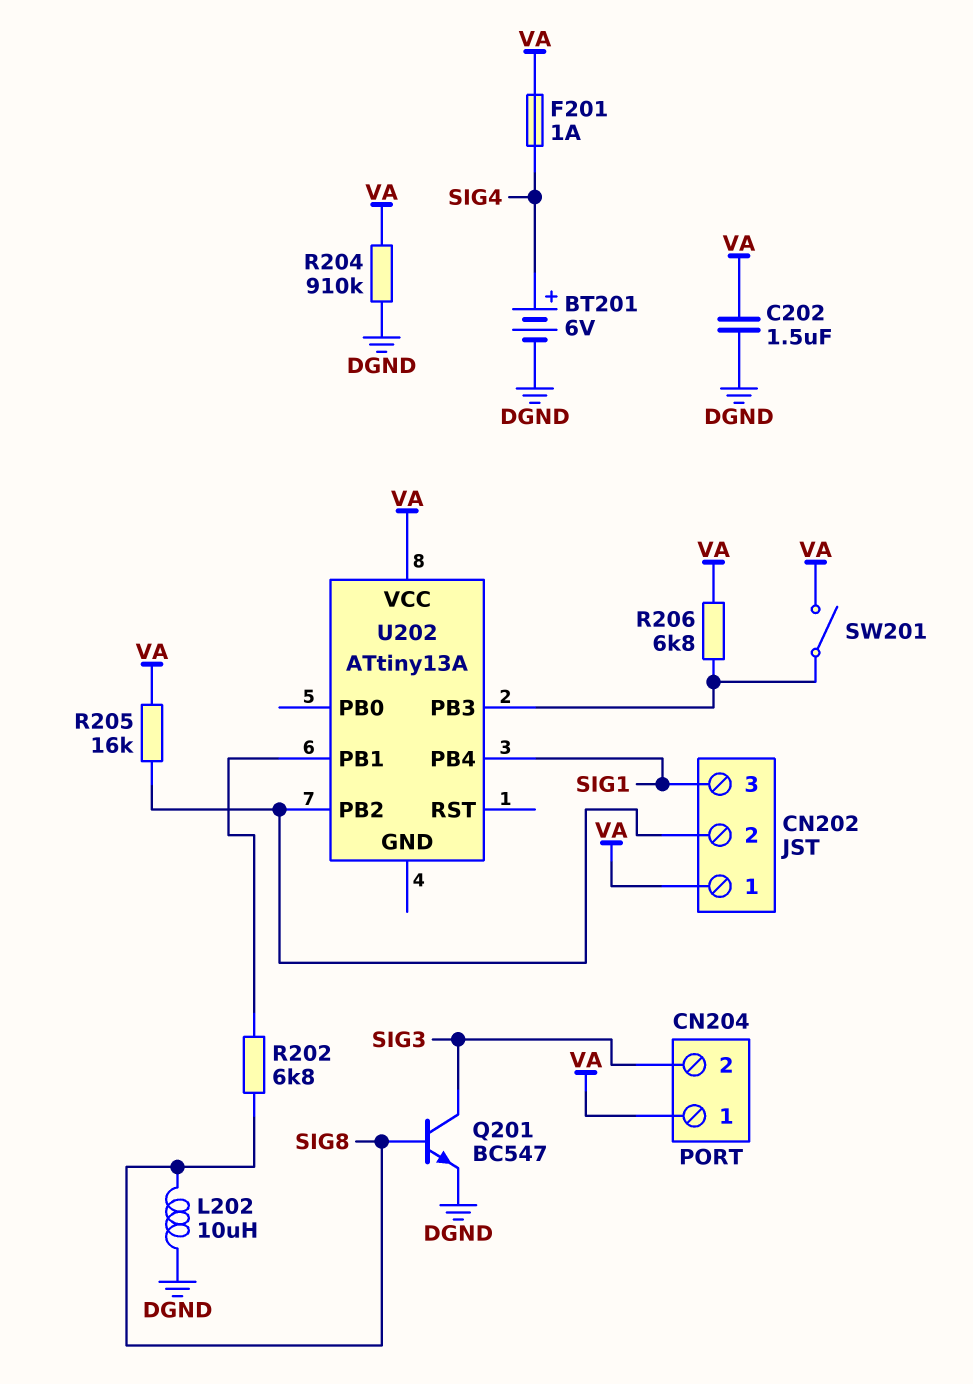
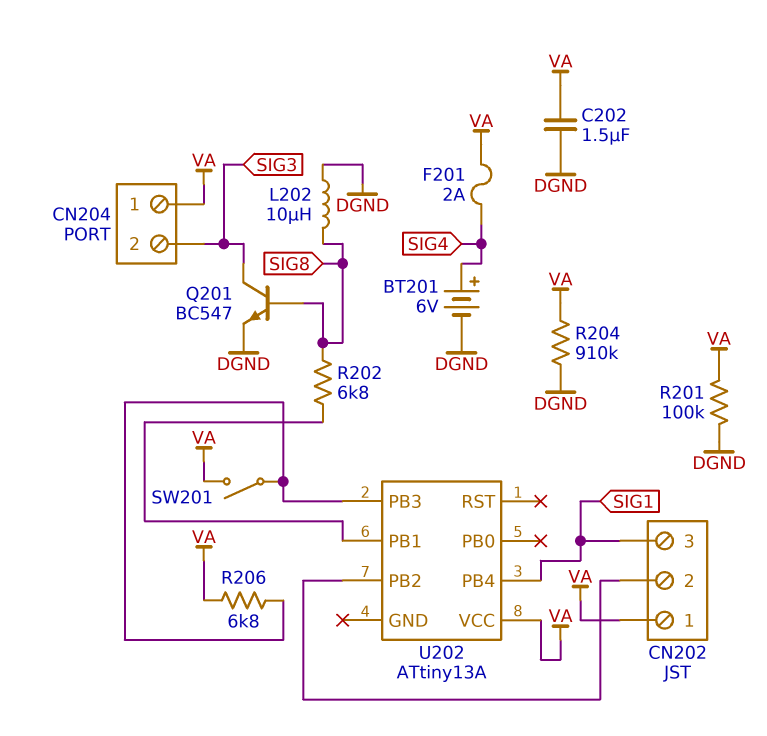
F201: 1A (SIG4, VA) -> 2A (SIG4, VA)
R201: none -> 100k (DGND, VA)
R205: 16k (CN202/2, VA) -> none

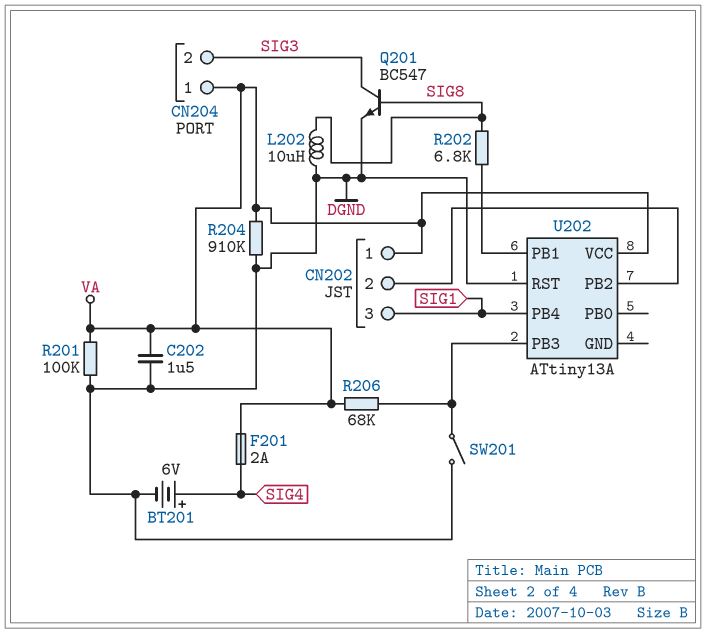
R206: 6.8k (U202/PB3, VA) -> 68k (U202/PB3, VA)
SW201: switch (U202/PB3, VA) -> switch (DGND, U202/PB3)
U202 pin RST: none -> DGND

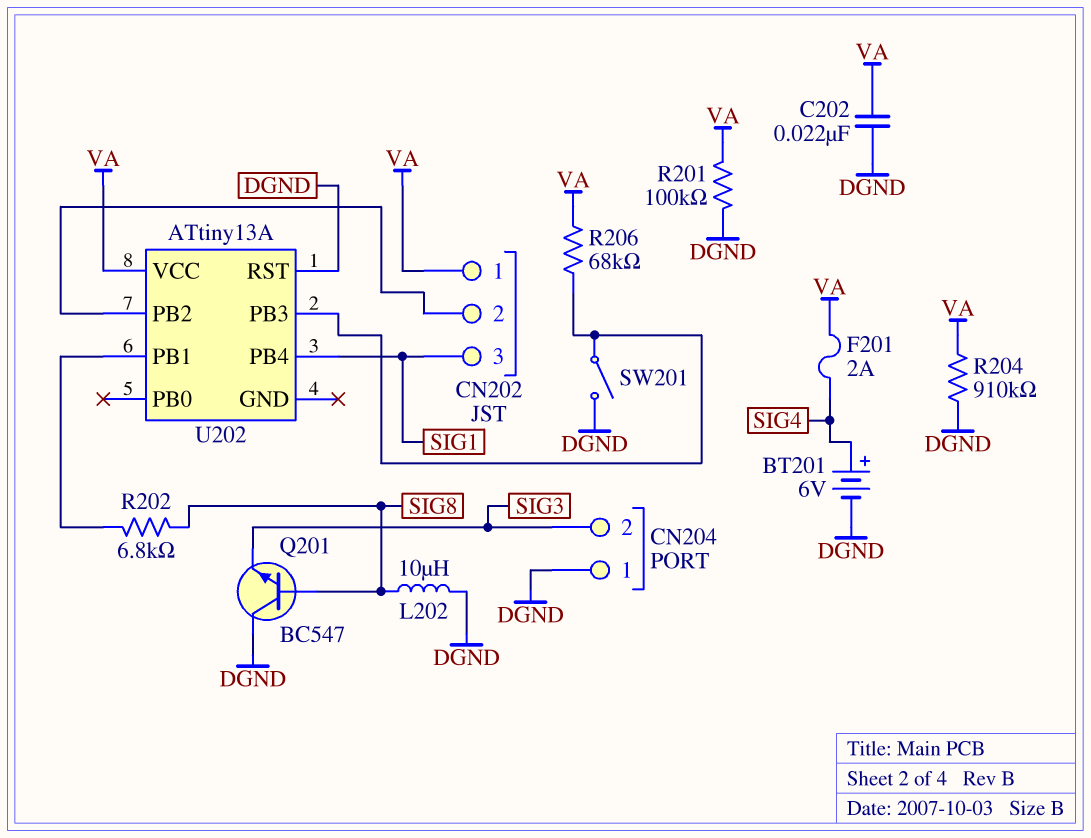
C202: 1.5uF (DGND, VA) -> 22nF (DGND, VA)
CN204 pin 1: VA -> DGND
Q201: NPN BC547 (B SIG8, C SIG3, E DGND) -> NPN BC547 (B SIG8, C DGND, E SIG3)

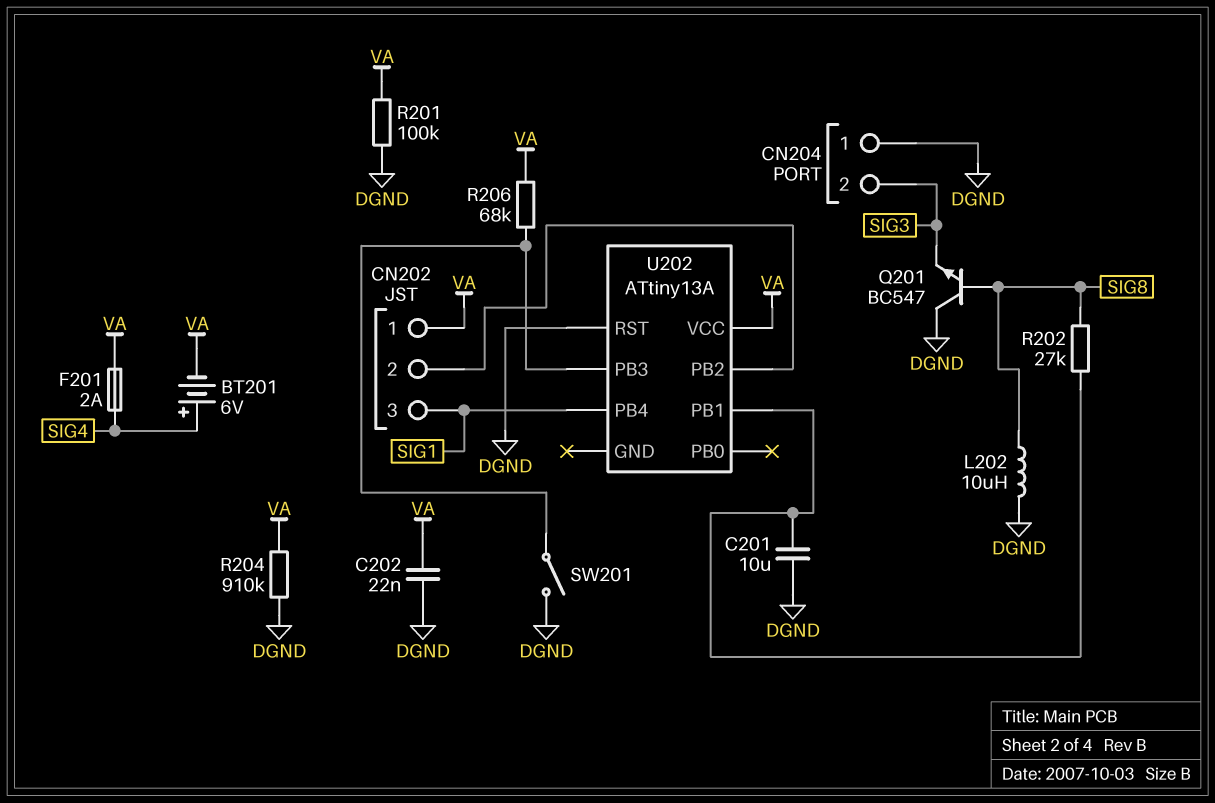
BT201: 6V (plus SIG4, minus DGND) -> 6V (plus SIG4, minus VA)
C201: none -> 10uF (DGND, U202/PB1)
R202: 6.8k (SIG8, U202/PB1) -> 27k (SIG8, U202/PB1)

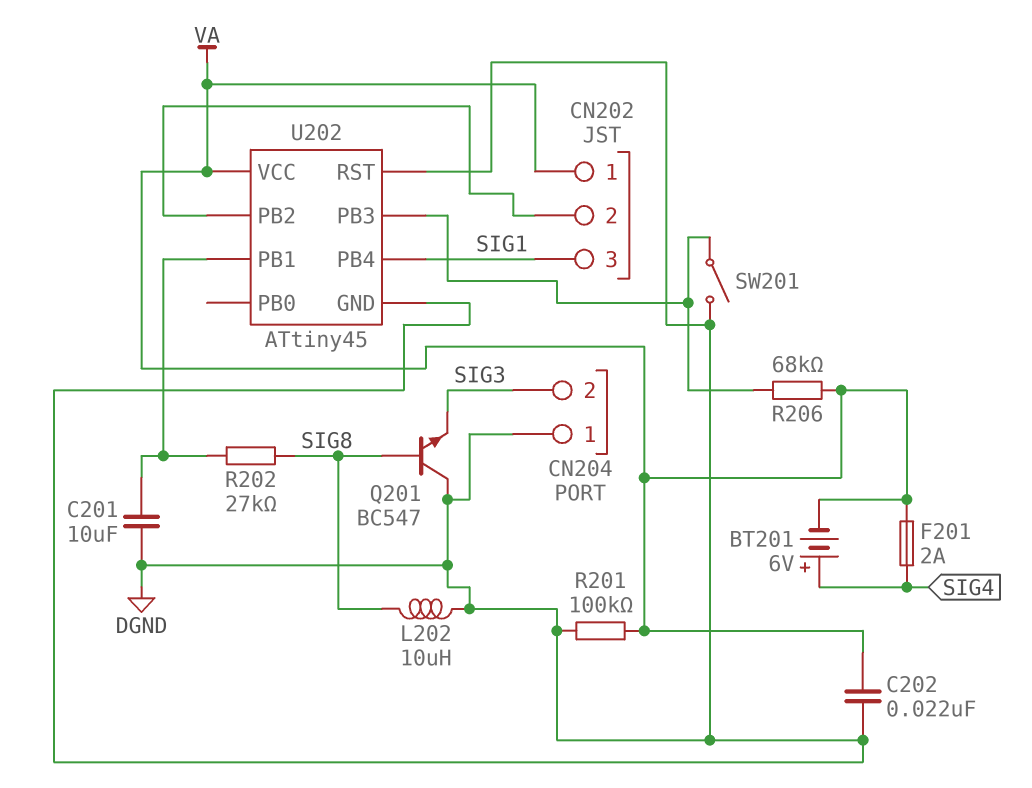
R204: 910k (DGND, VA) -> none
U202: ATtiny13A -> ATtiny45
U202 pin GND: none -> DGND

